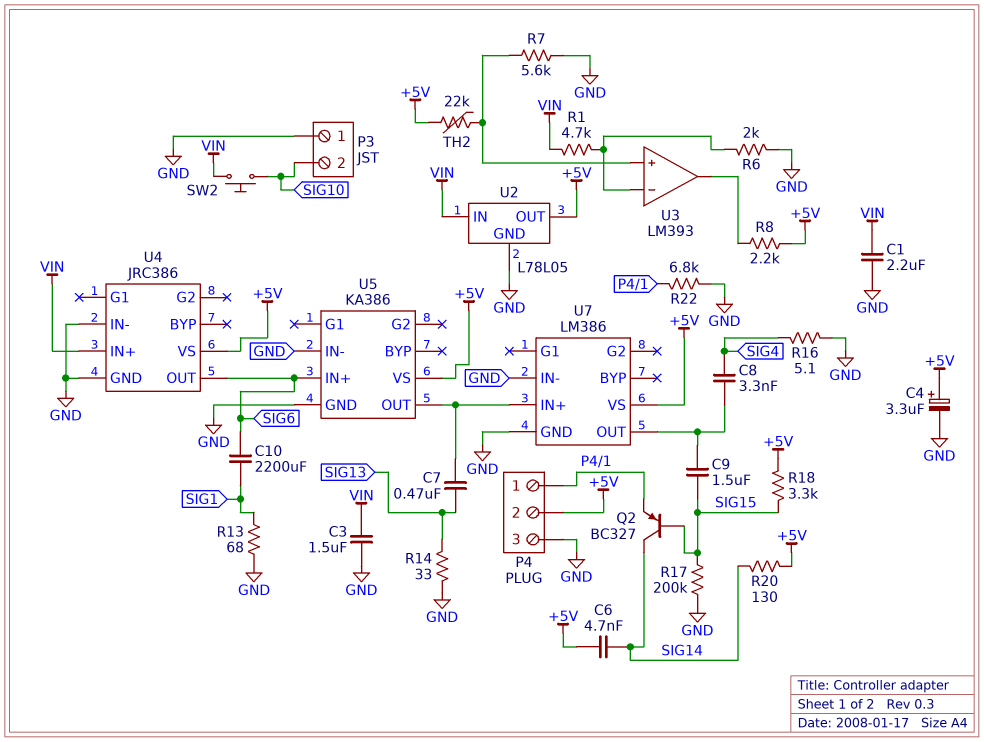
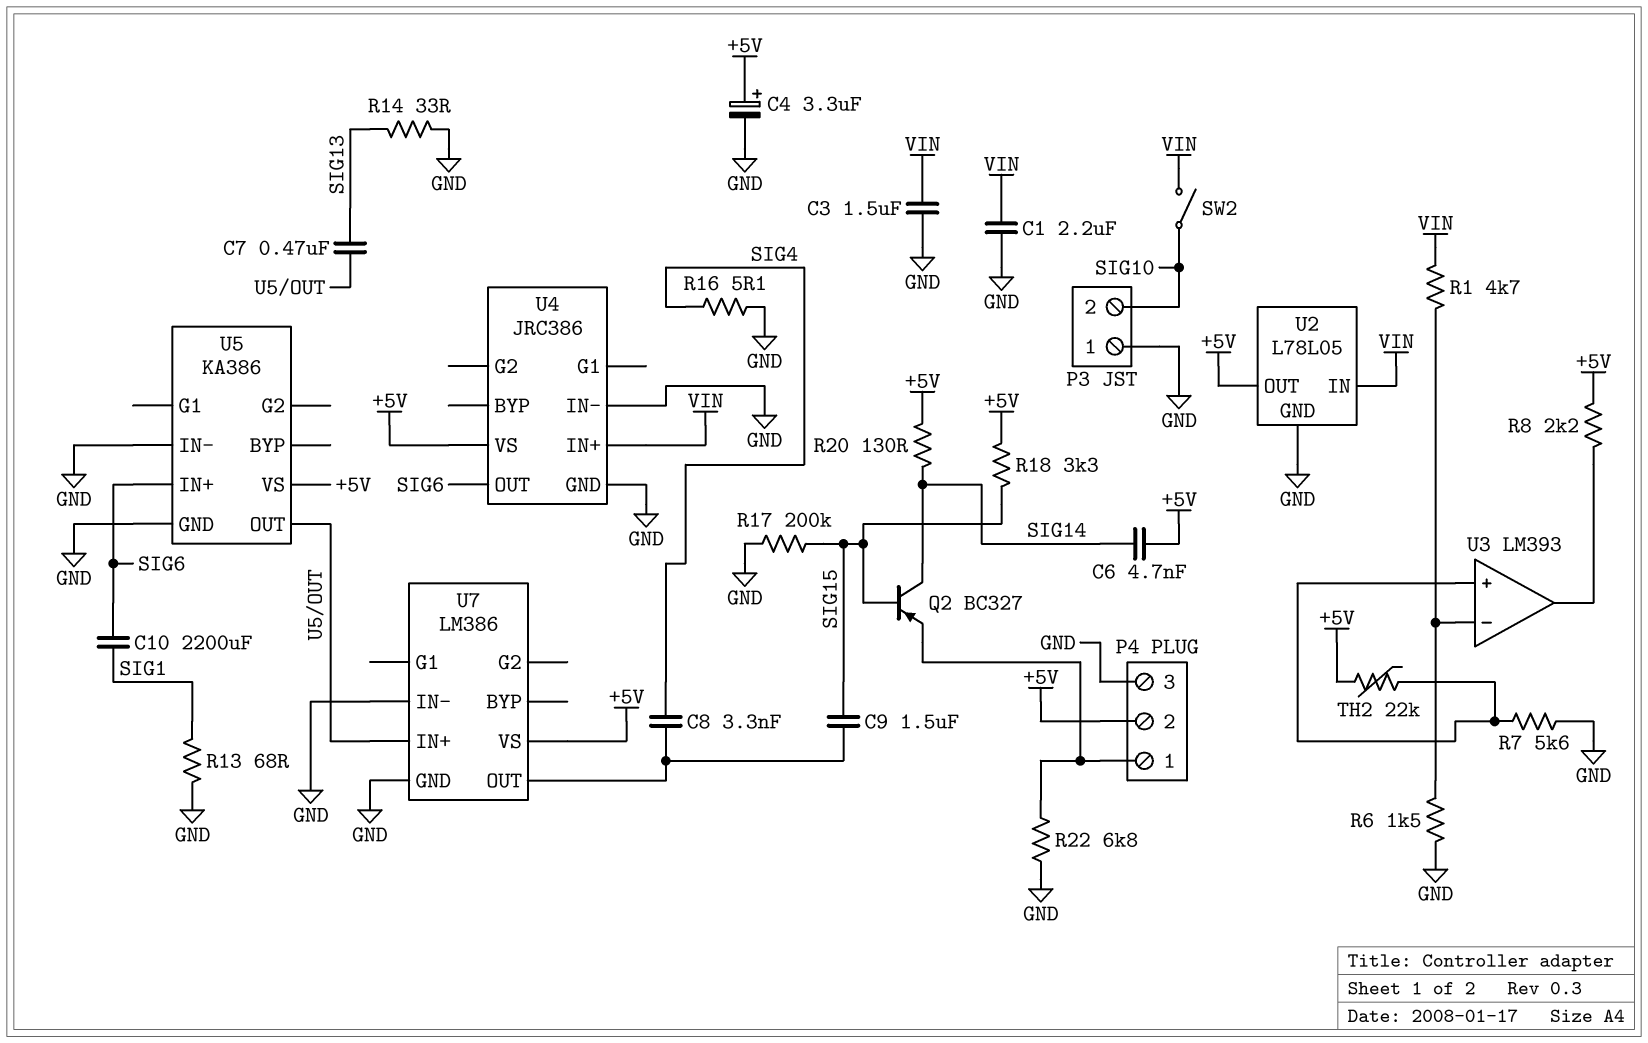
R6: 2k (GND, U3/in-) -> 1.5k (GND, U3/in-)
SW2: button (SIG10, VIN) -> switch (SIG10, VIN)

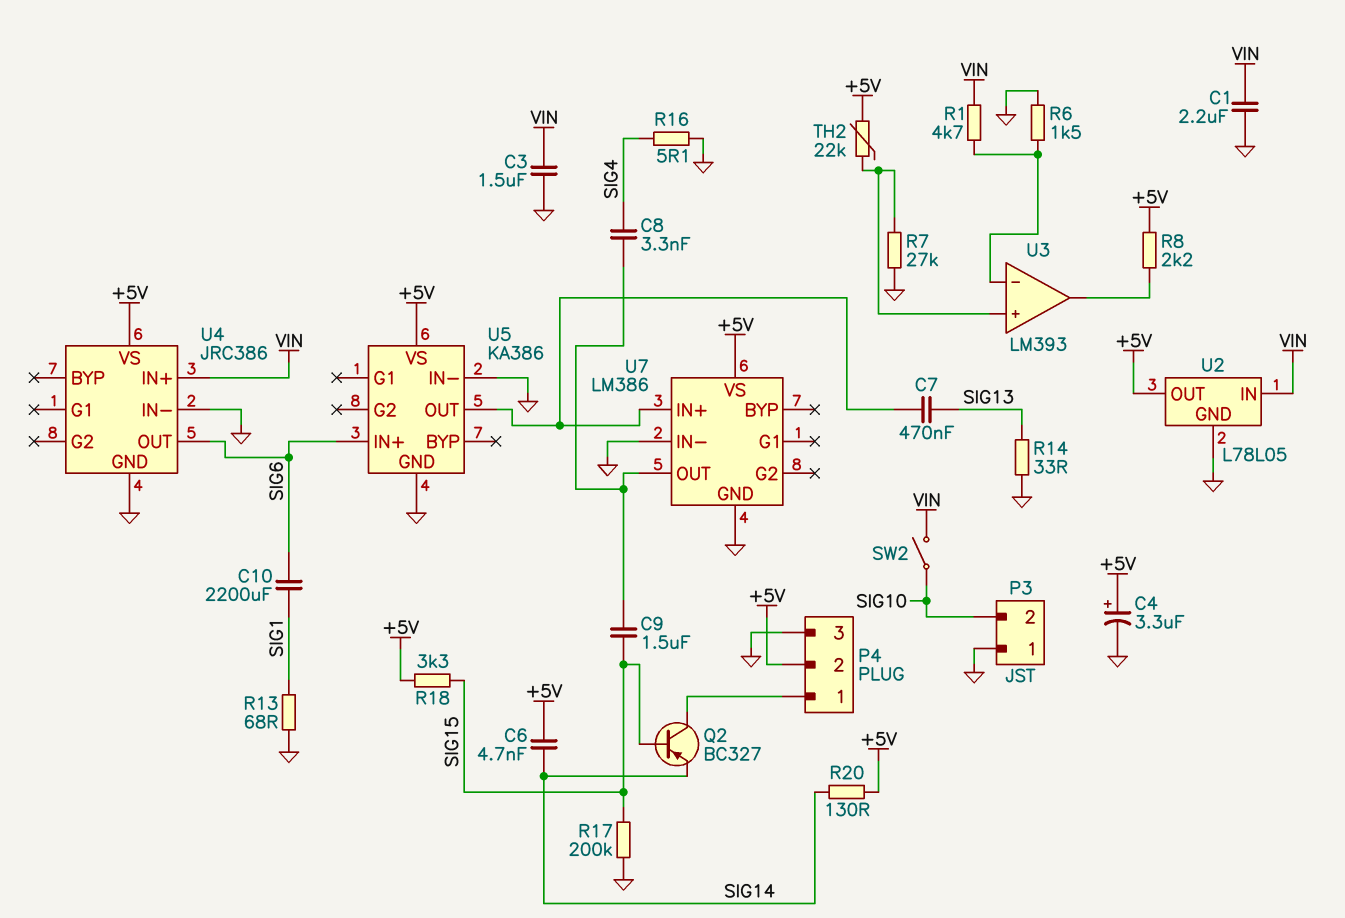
Q2: PNP BC327 (B SIG15, C SIG14, E P4/1) -> PNP BC327 (B SIG15, C P4/1, E SIG14)
R7: 5.6k (GND, U3/in+) -> 27k (GND, U3/in+)
R22: 6.8k (GND, P4/1) -> none

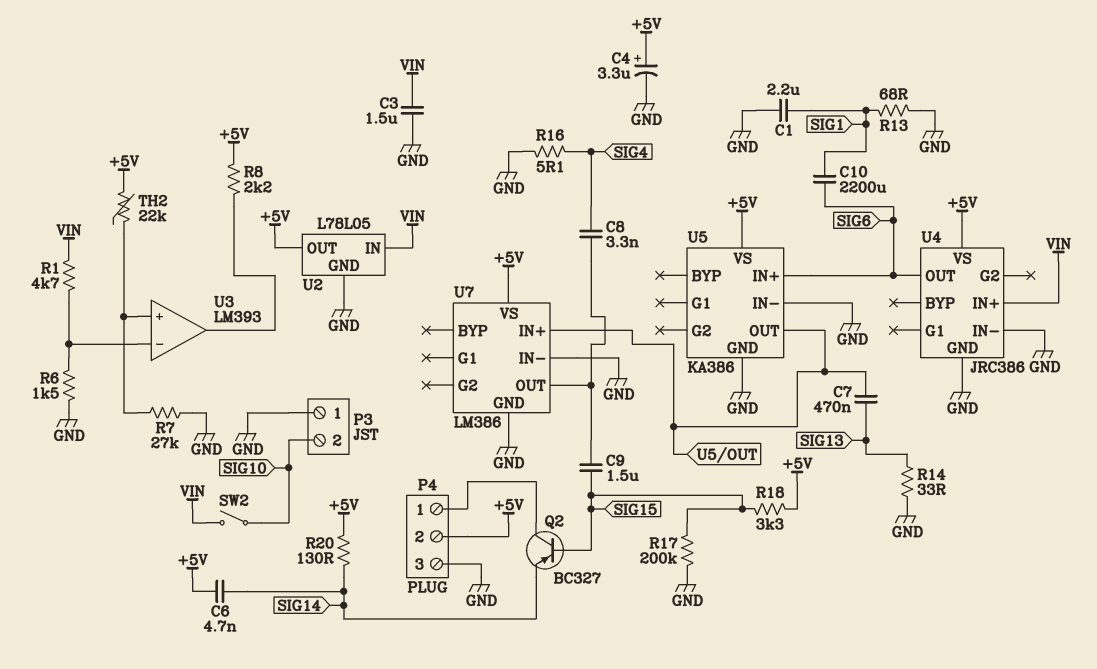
C1: 2.2uF (GND, VIN) -> 2.2uF (GND, SIG1)

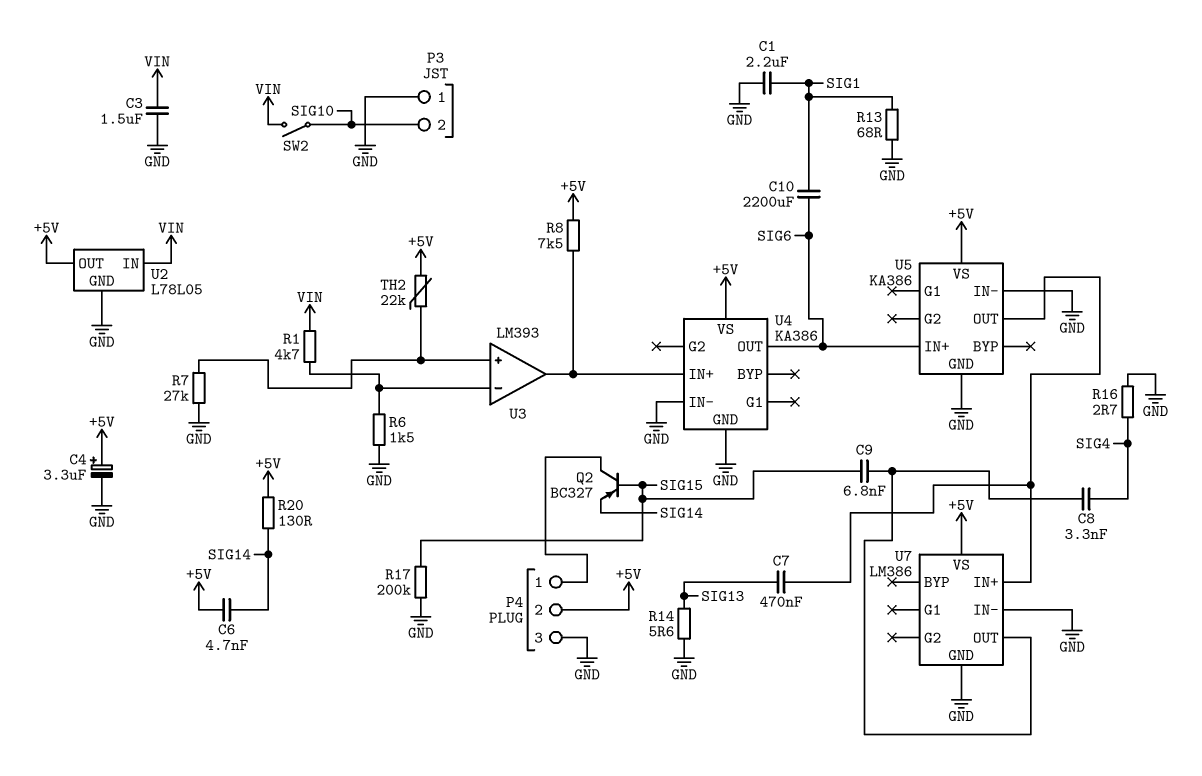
C9: 1.5uF (SIG15, U7/OUT) -> 6.8nF (SIG15, U7/OUT)
R8: 2.2k (+5V, U3/out) -> 7.5k (+5V, U3/out)
R14: 33 (GND, SIG13) -> 5.6 (GND, SIG13)
R16: 5.1 (GND, SIG4) -> 2.7 (GND, SIG4)
R18: 3.3k (+5V, SIG15) -> none
U4: JRC386 -> KA386
U4 pin IN+: VIN -> U3/out

